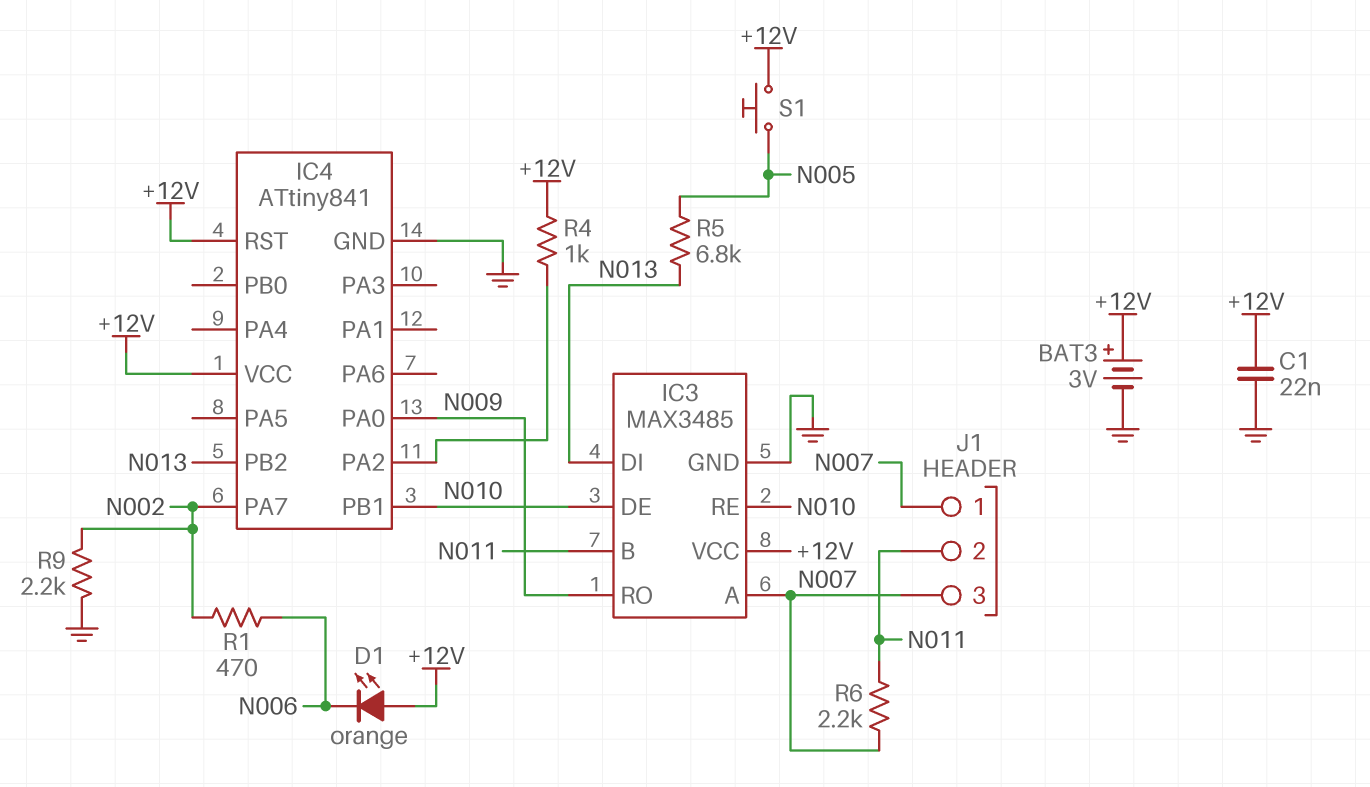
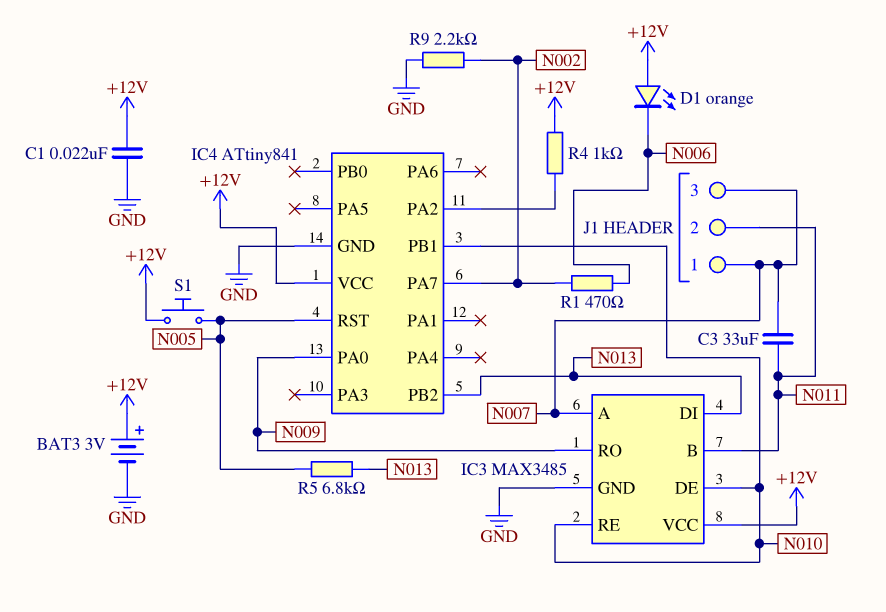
C3: none -> 33uF (N007, N011)
IC4 pin RST: +12V -> N005
R6: 2.2k (N007, N011) -> none

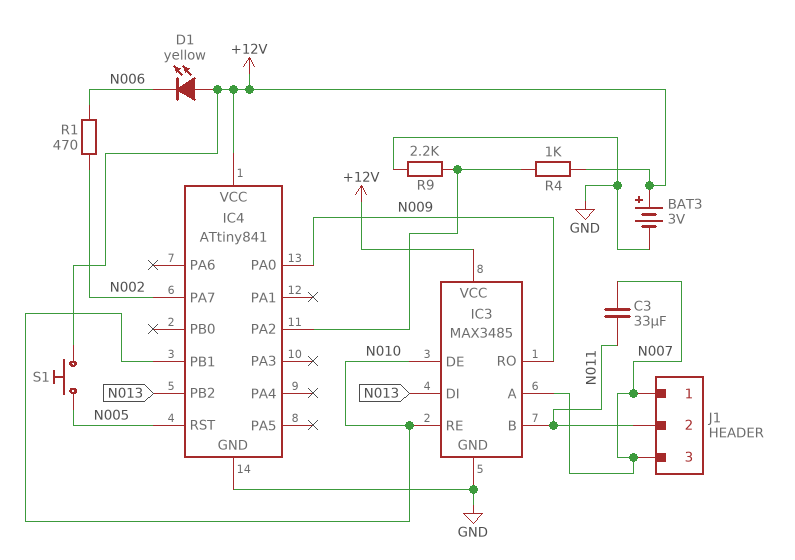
C1: 22nF (+12V, GND) -> none
D1: LED orange (A +12V, K N006) -> LED yellow (A +12V, K N006)
R5: 6.8k (N005, N013) -> none
R9: 2.2k (GND, N002) -> 2.2k (GND, IC4/PA2)

